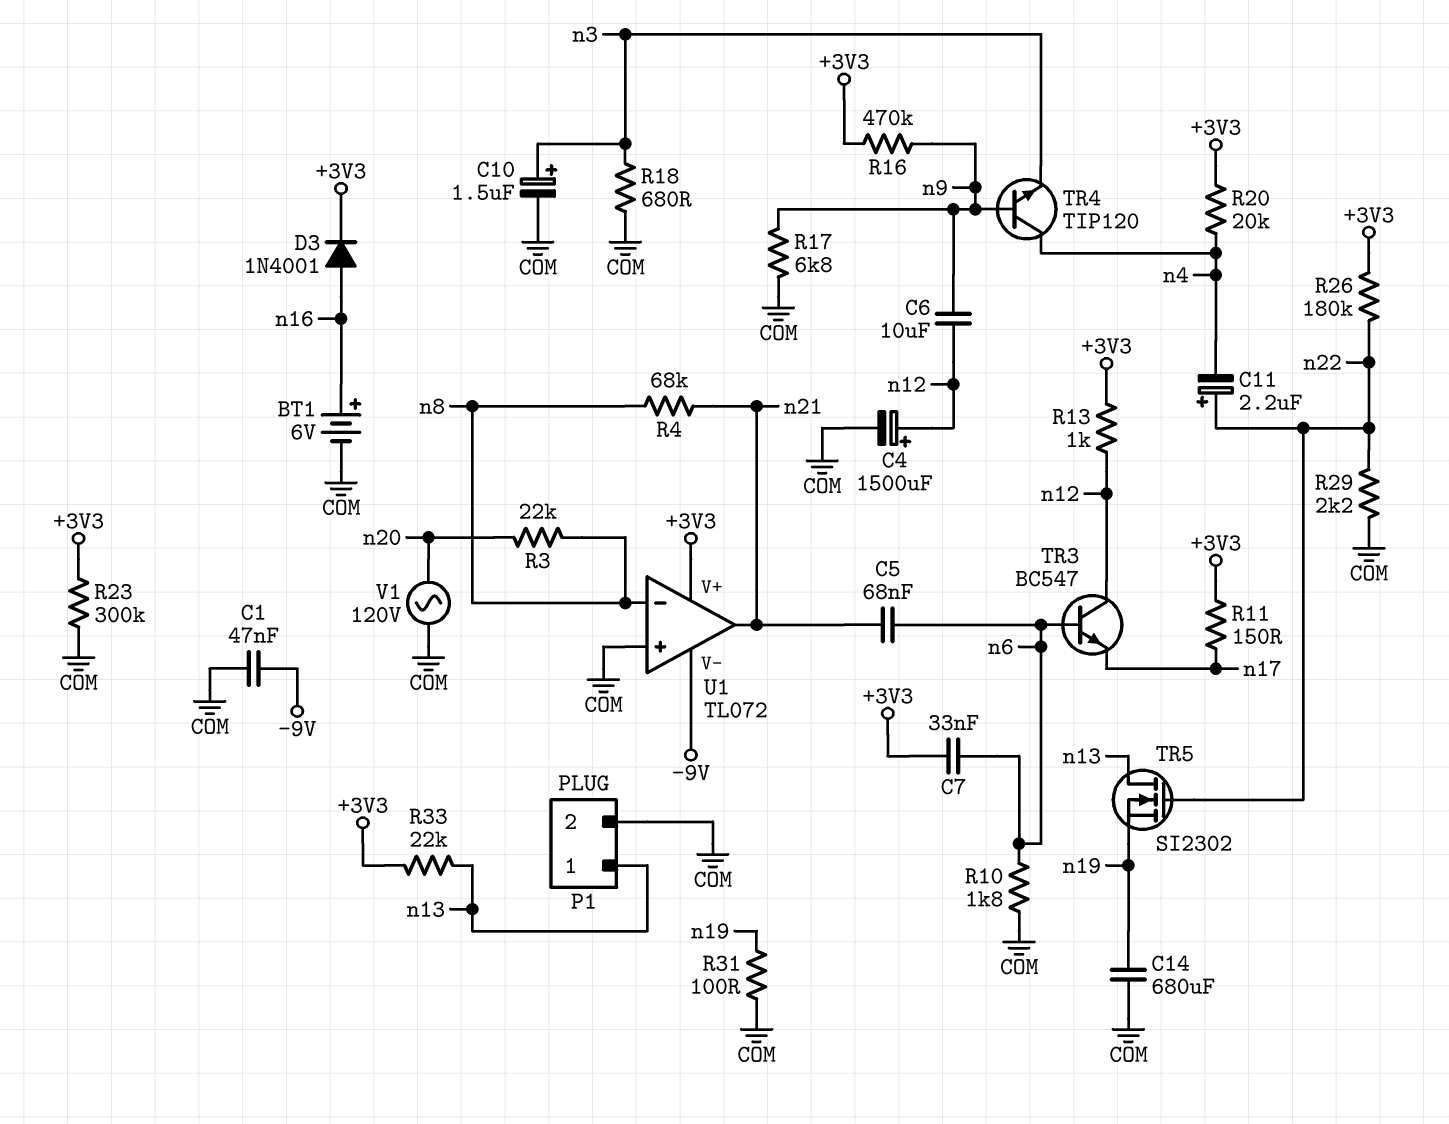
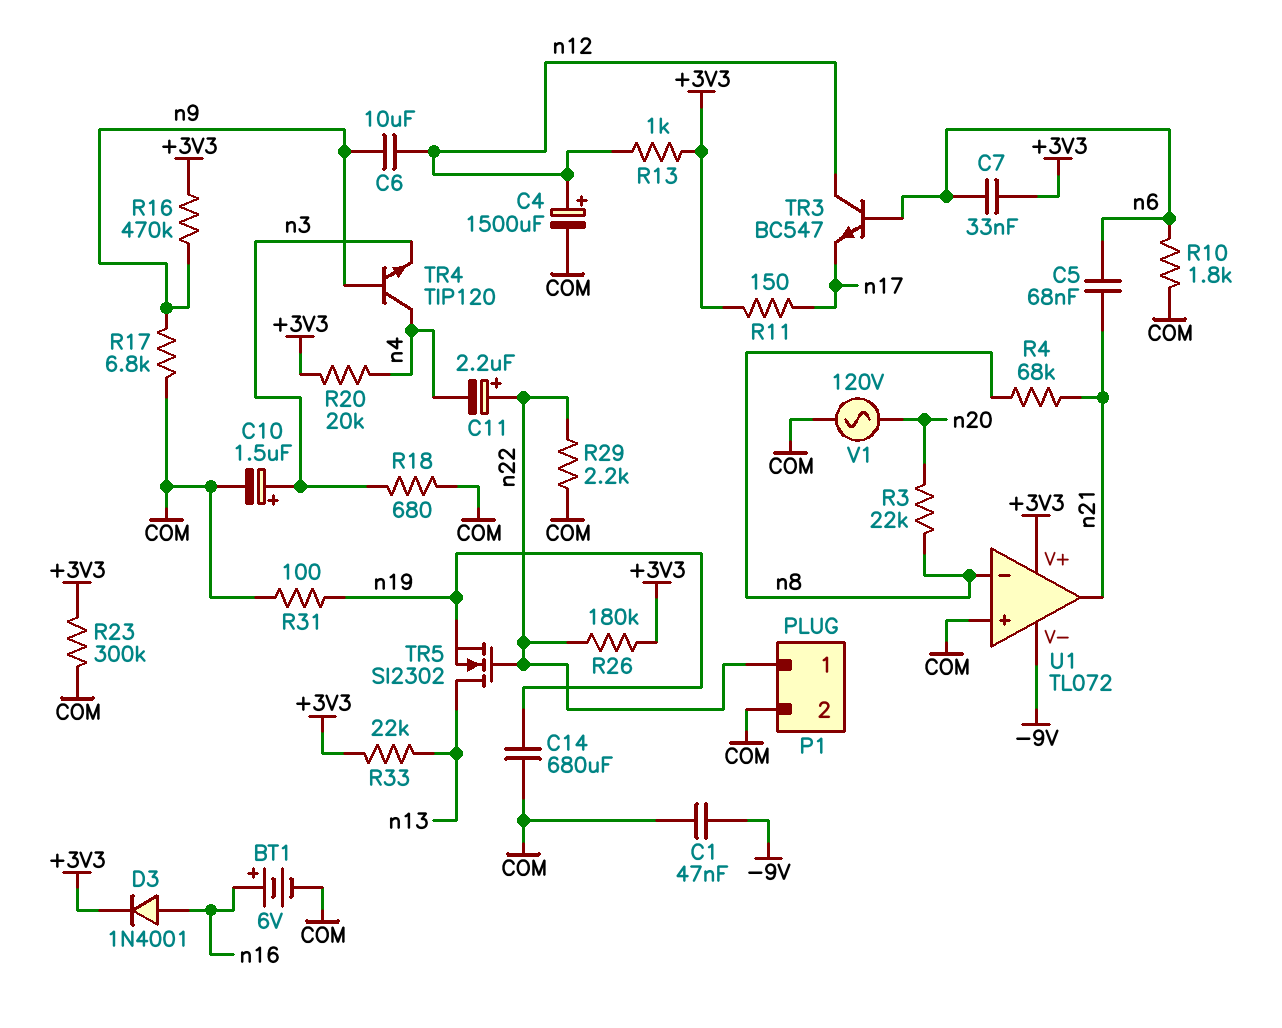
P1 pin 1: n13 -> n22

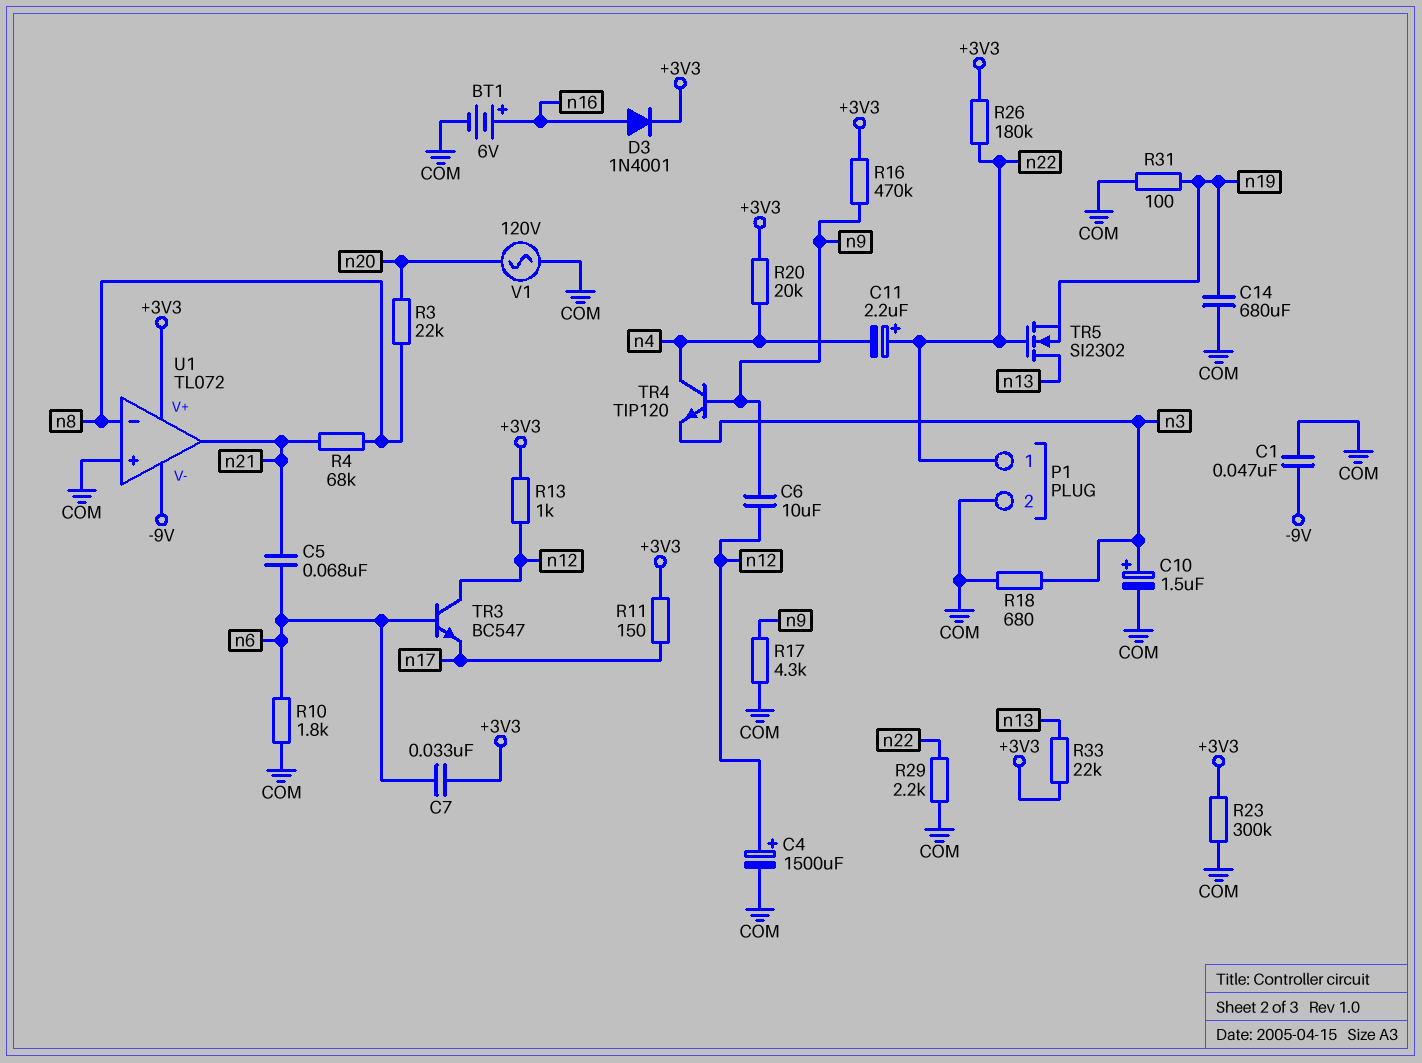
R17: 6.8k (COM, n9) -> 4.3k (COM, n9)

